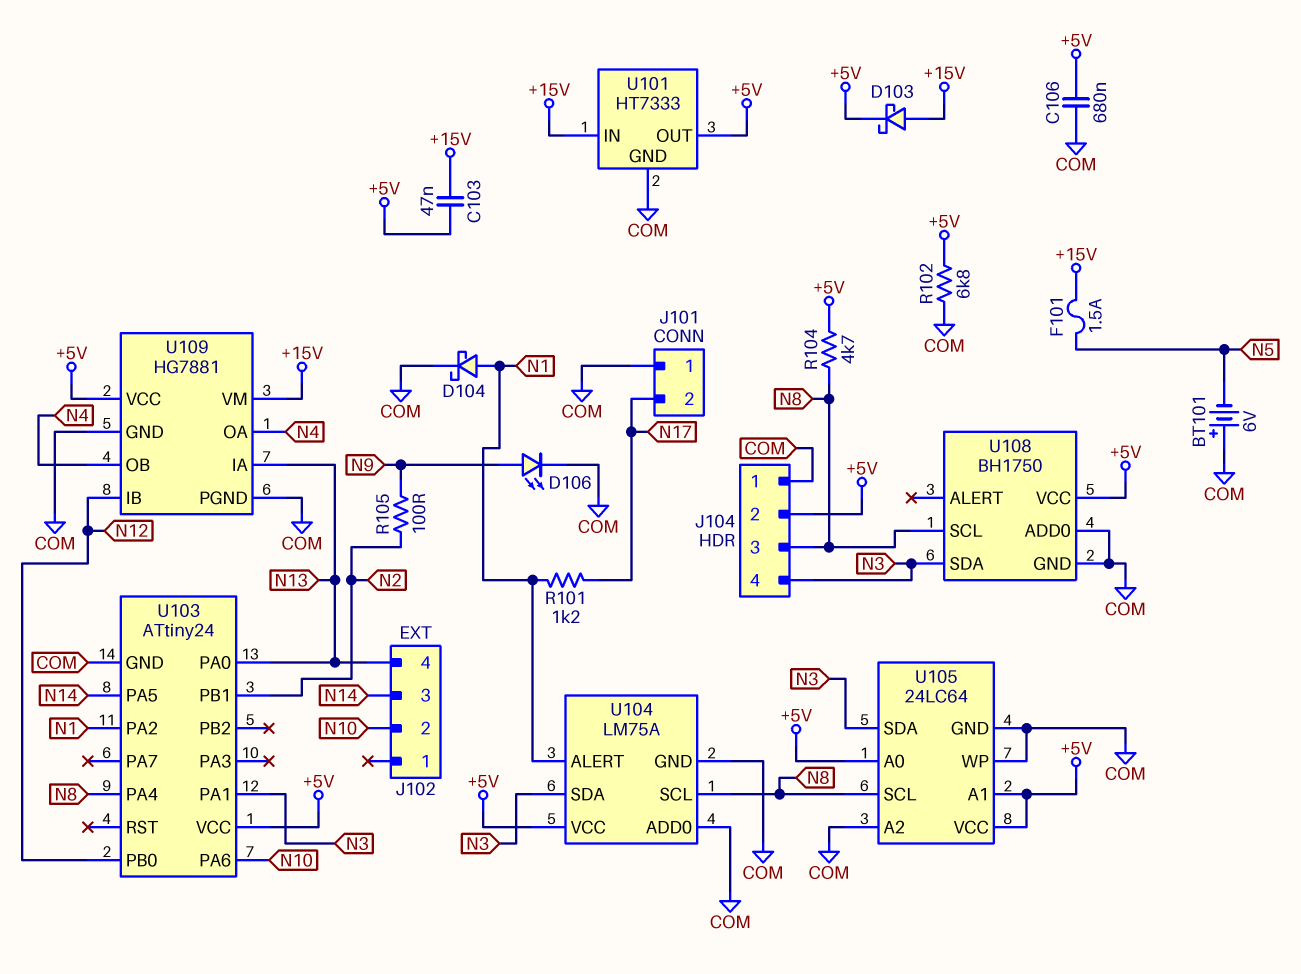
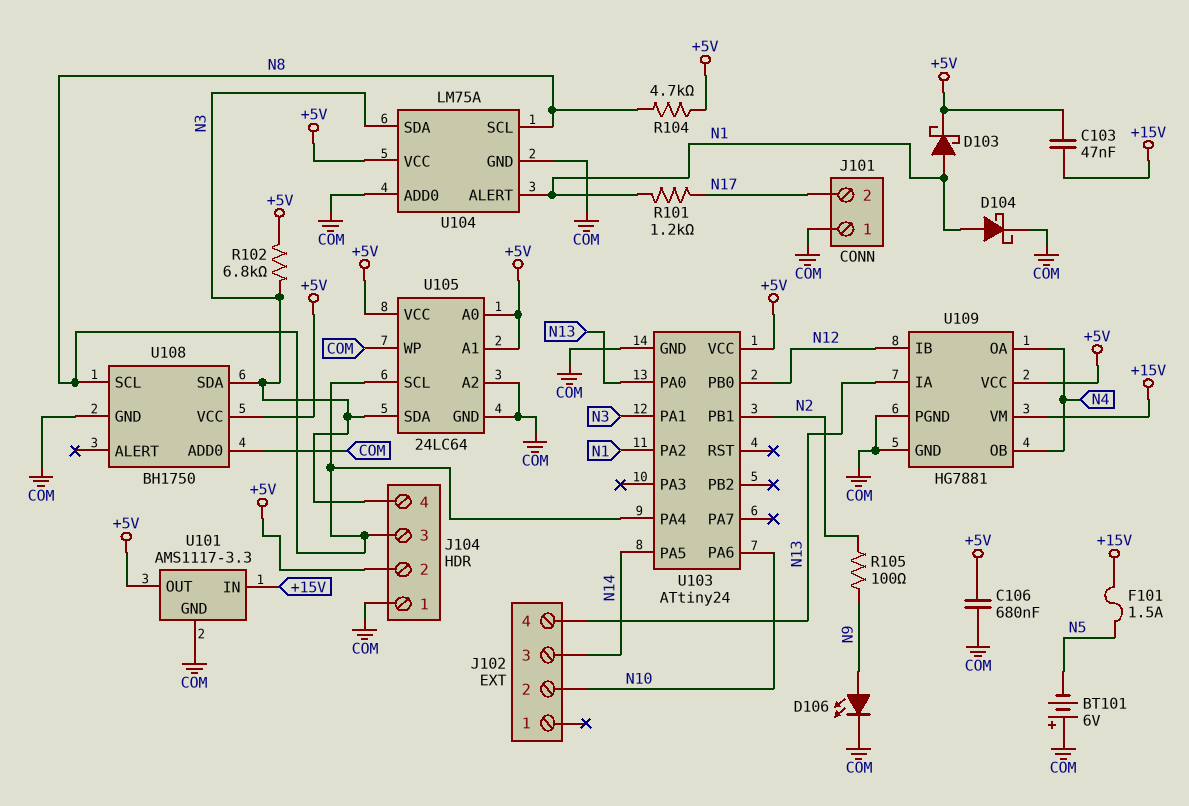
D103: schottky (A +15V, K +5V) -> schottky (A N1, K +5V)
R102: 6.8k (+5V, COM) -> 6.8k (+5V, N3)
U101: HT7333 -> AMS1117-3.3

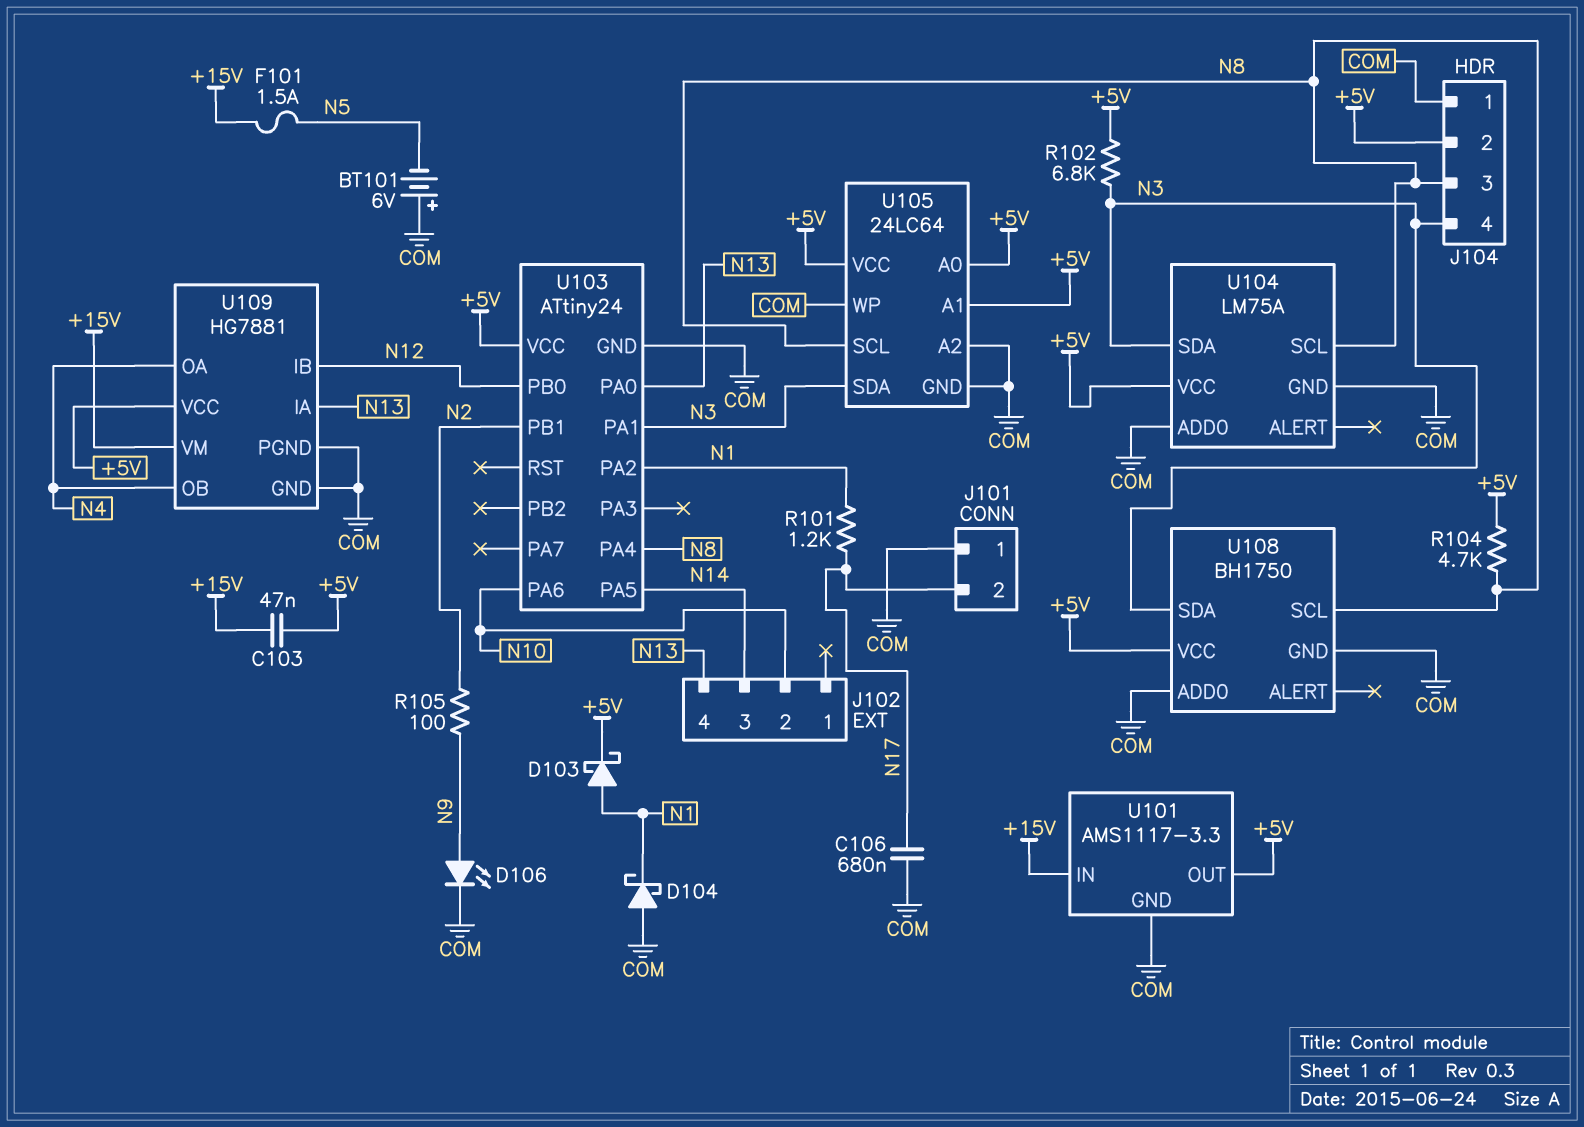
C106: 680nF (+5V, COM) -> 680nF (COM, N17)
D104: schottky (A N1, K COM) -> schottky (A COM, K N1)
U104 pin ALERT: N1 -> none

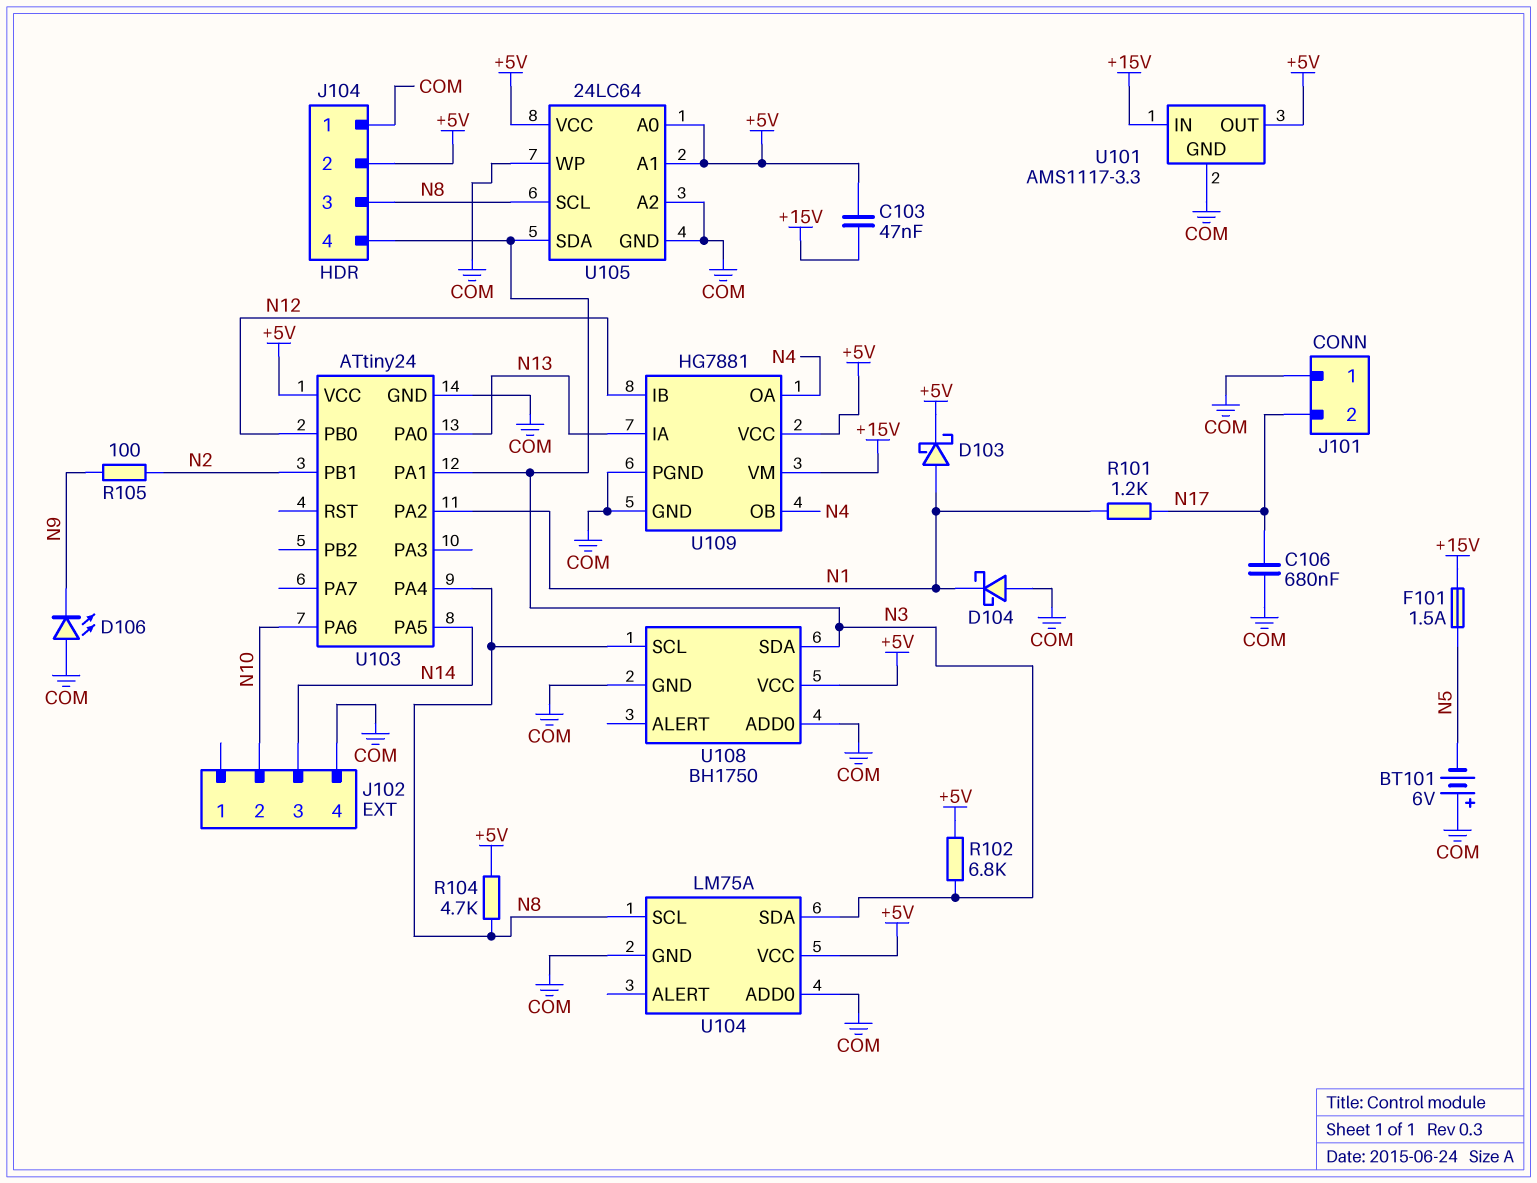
D106: LED (A N9, K COM) -> LED (A COM, K N9)
J102 pin 4: N13 -> COM

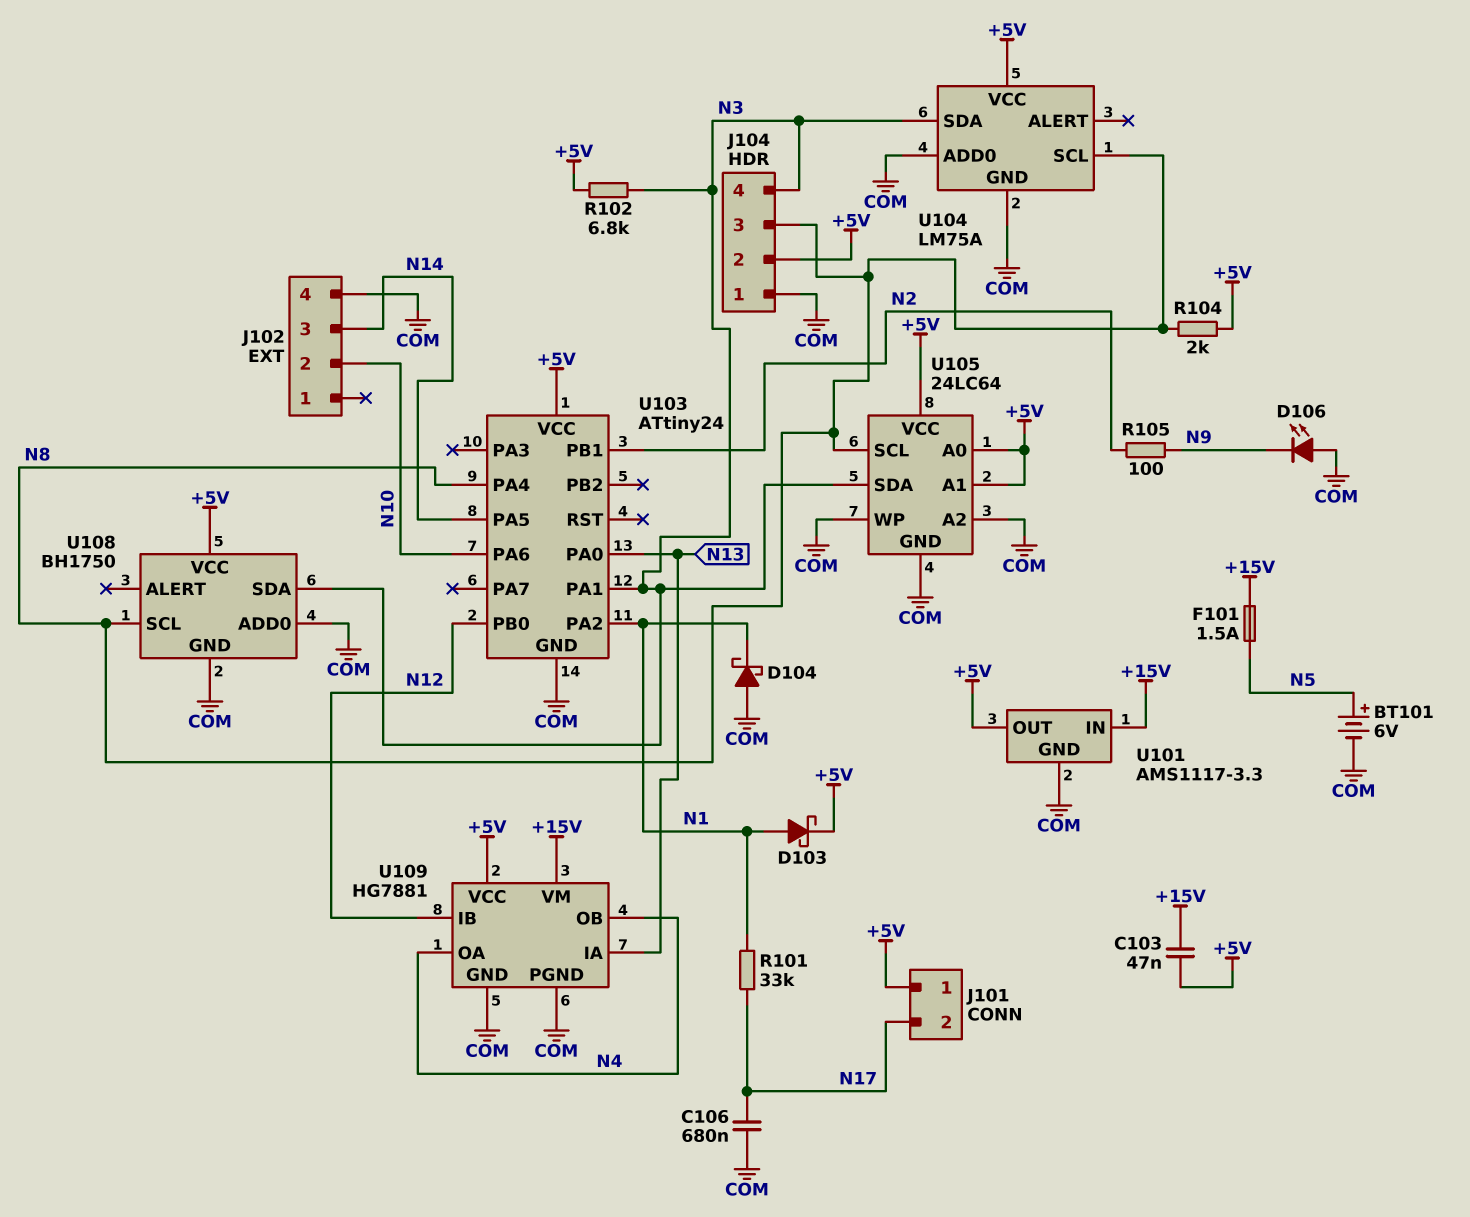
BT101: 6V (plus COM, minus N5) -> 6V (plus N5, minus COM)
J101 pin 1: COM -> +5V
R101: 1.2k (N1, N17) -> 33k (N1, N17)
R104: 4.7k (+5V, N8) -> 2k (+5V, N8)

